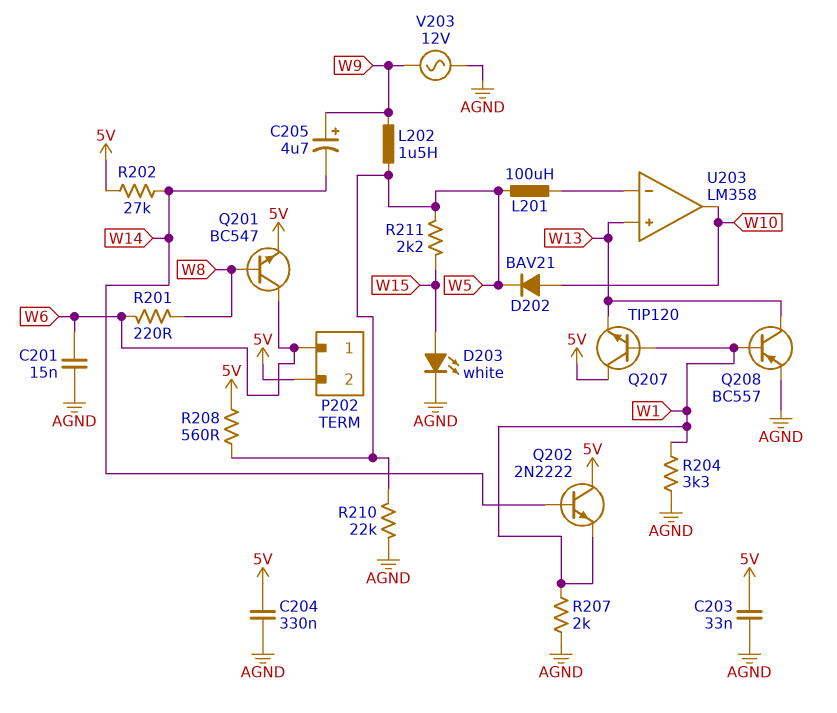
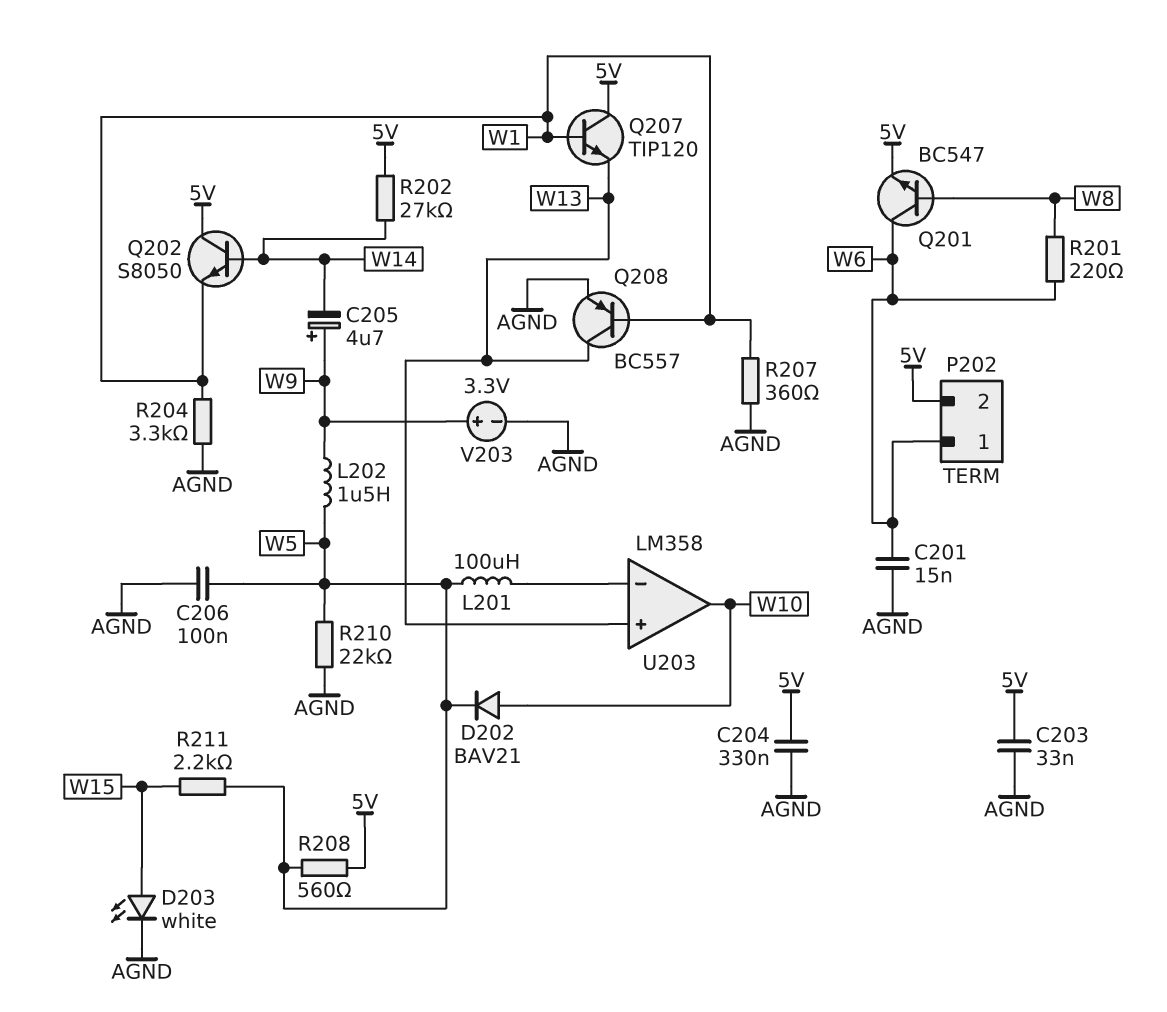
C206: none -> 100nF (AGND, W5)
Q202: NPN 2N2222 (B W14, C 5V, E W1) -> NPN S8050 (B W14, C 5V, E W1)
R207: 2k (AGND, W1) -> 360 (AGND, W1)
V203: AC 12V (AGND, W9) -> 3.3V (plus W9, minus AGND)

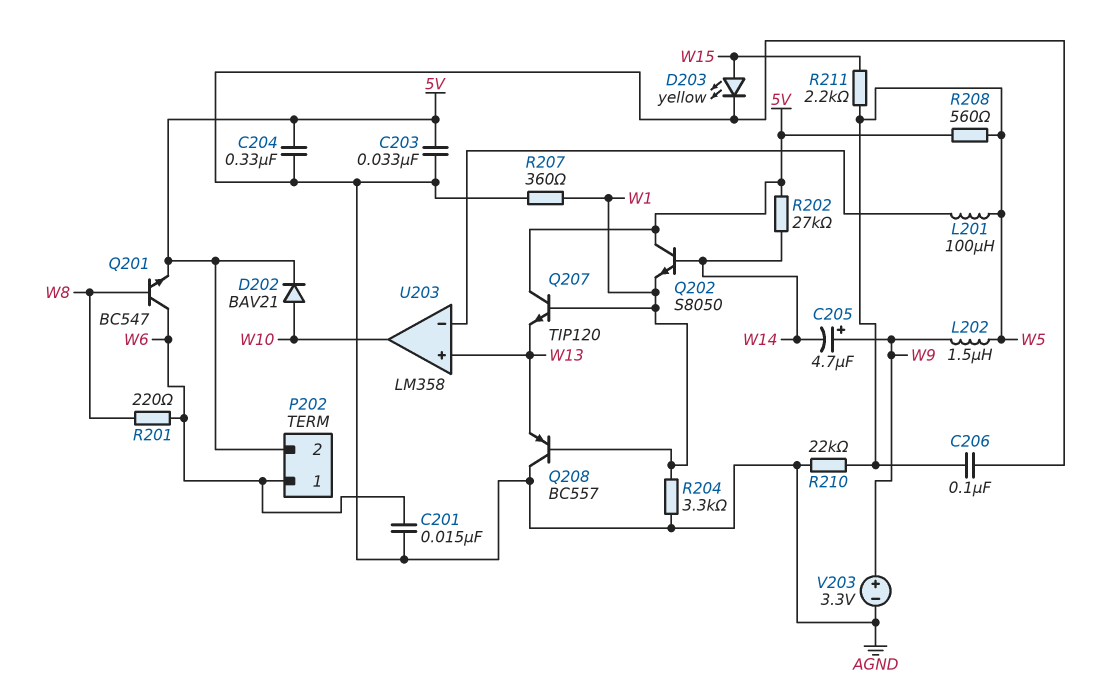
D202: diode BAV21 (A W10, K W5) -> diode BAV21 (A W10, K 5V)
D203: LED white (A W15, K AGND) -> LED yellow (A W15, K AGND)
Q208: PNP BC557 (B W1, C W13, E AGND) -> PNP BC557 (B W1, C AGND, E W13)

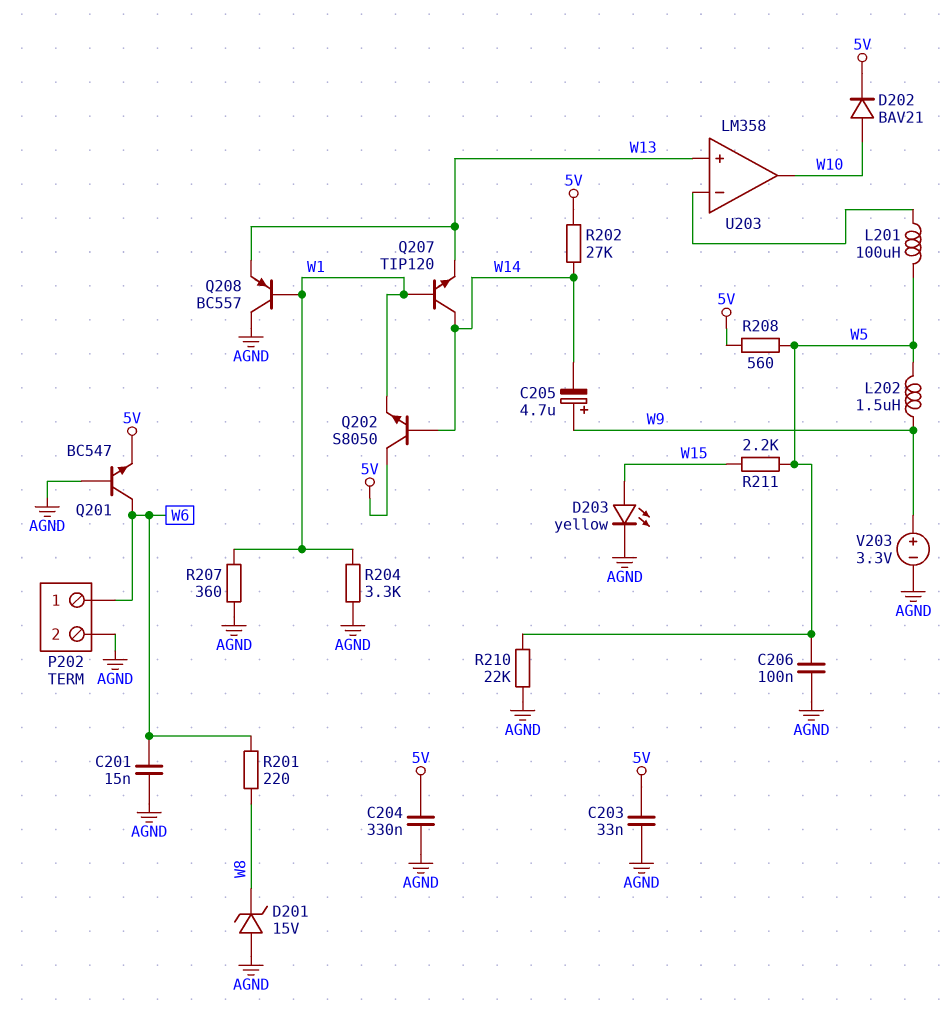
D201: none -> zener 15V (A AGND, K W8)
P202 pin 2: 5V -> AGND
Q201: NPN BC547 (B W8, C W6, E 5V) -> NPN BC547 (B AGND, C W6, E 5V)
Q207: NPN TIP120 (B W1, C 5V, E W13) -> NPN TIP120 (B W1, C W14, E W13)

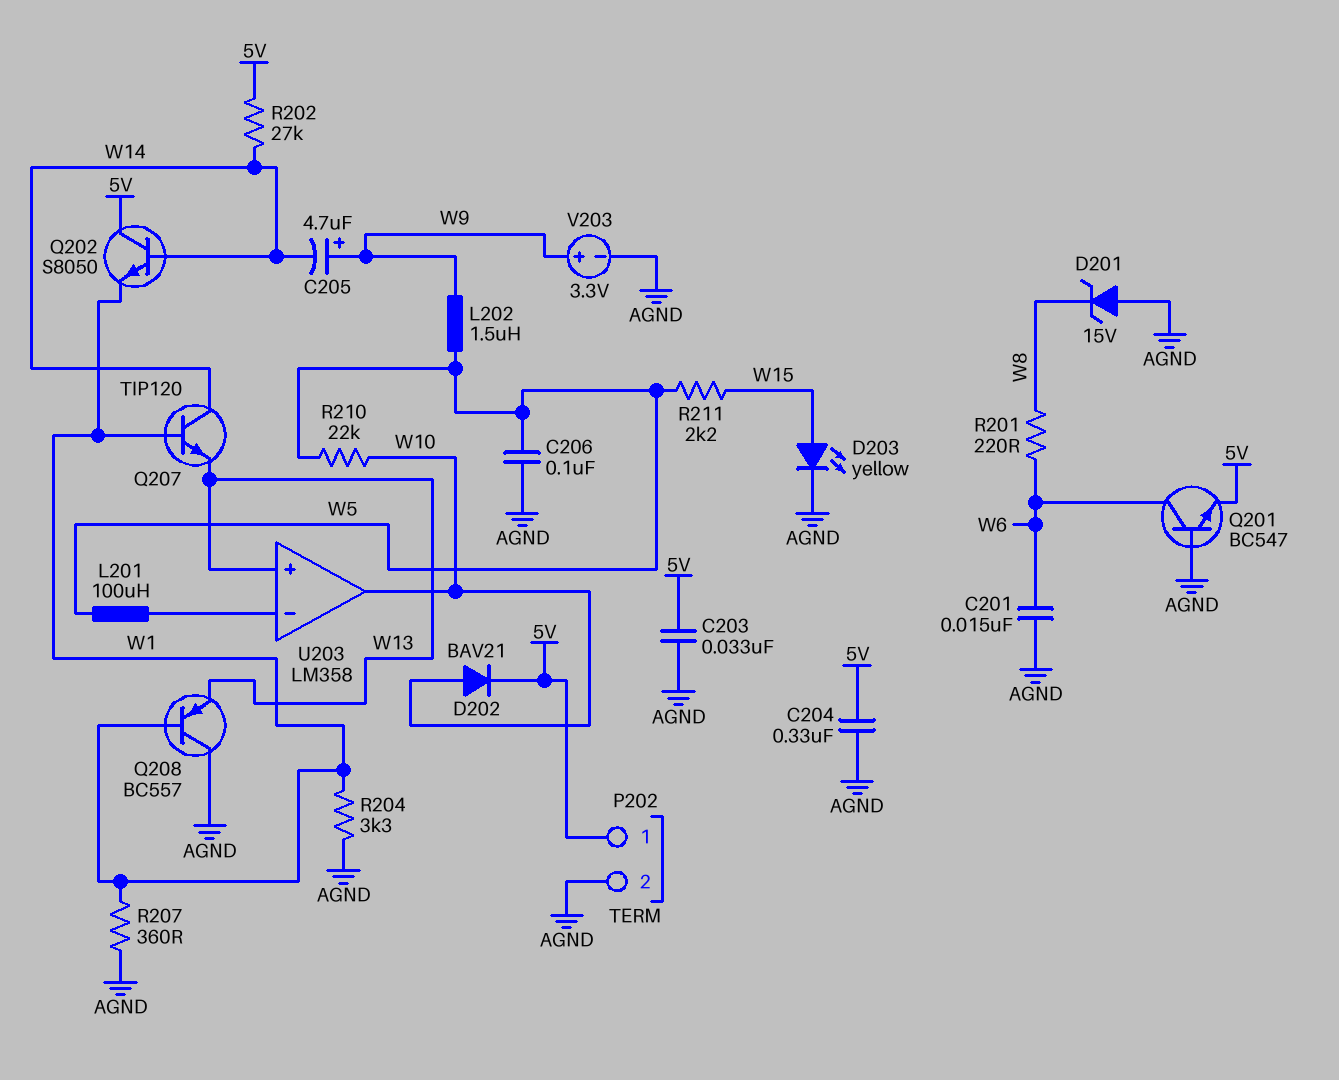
P202 pin 1: W6 -> 5V
R208: 560 (5V, W5) -> none
R210: 22k (AGND, W5) -> 22k (W5, W10)

